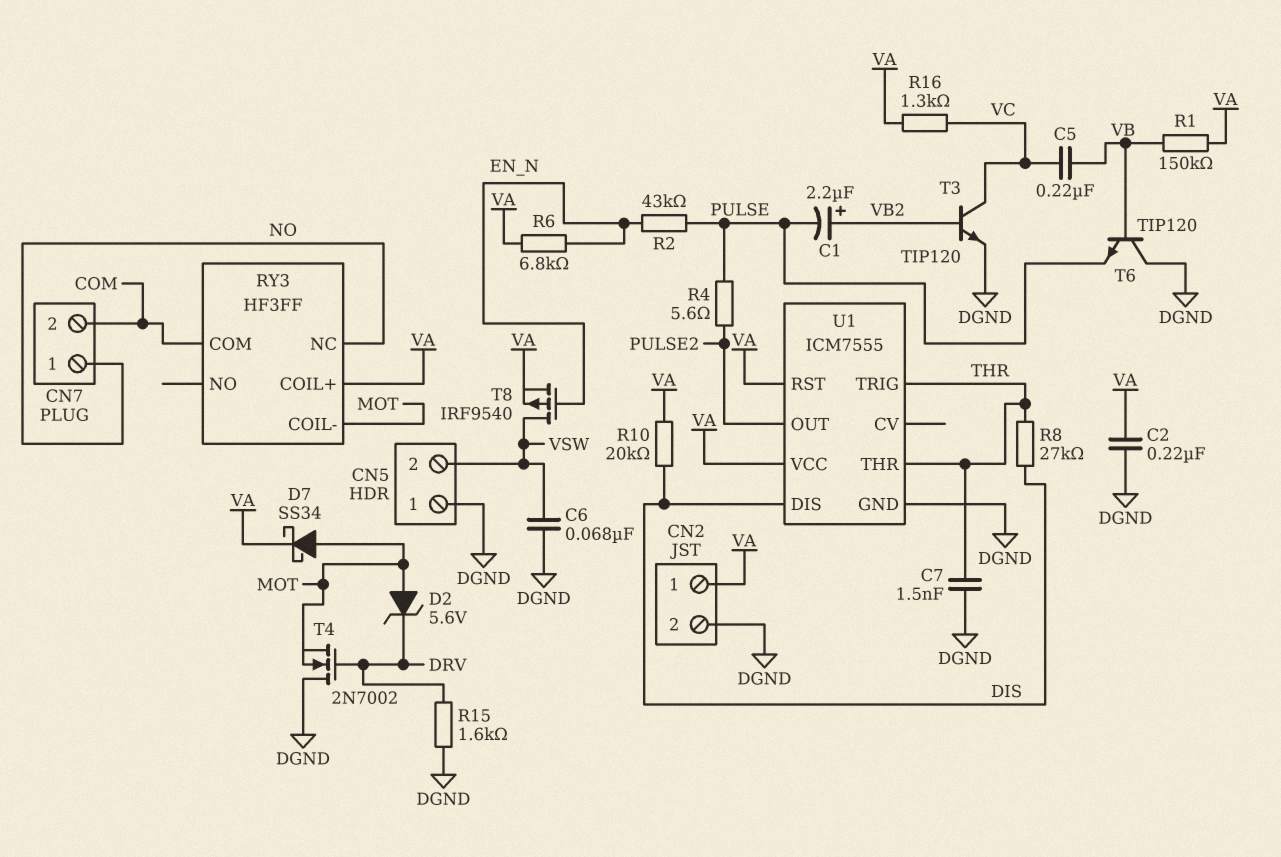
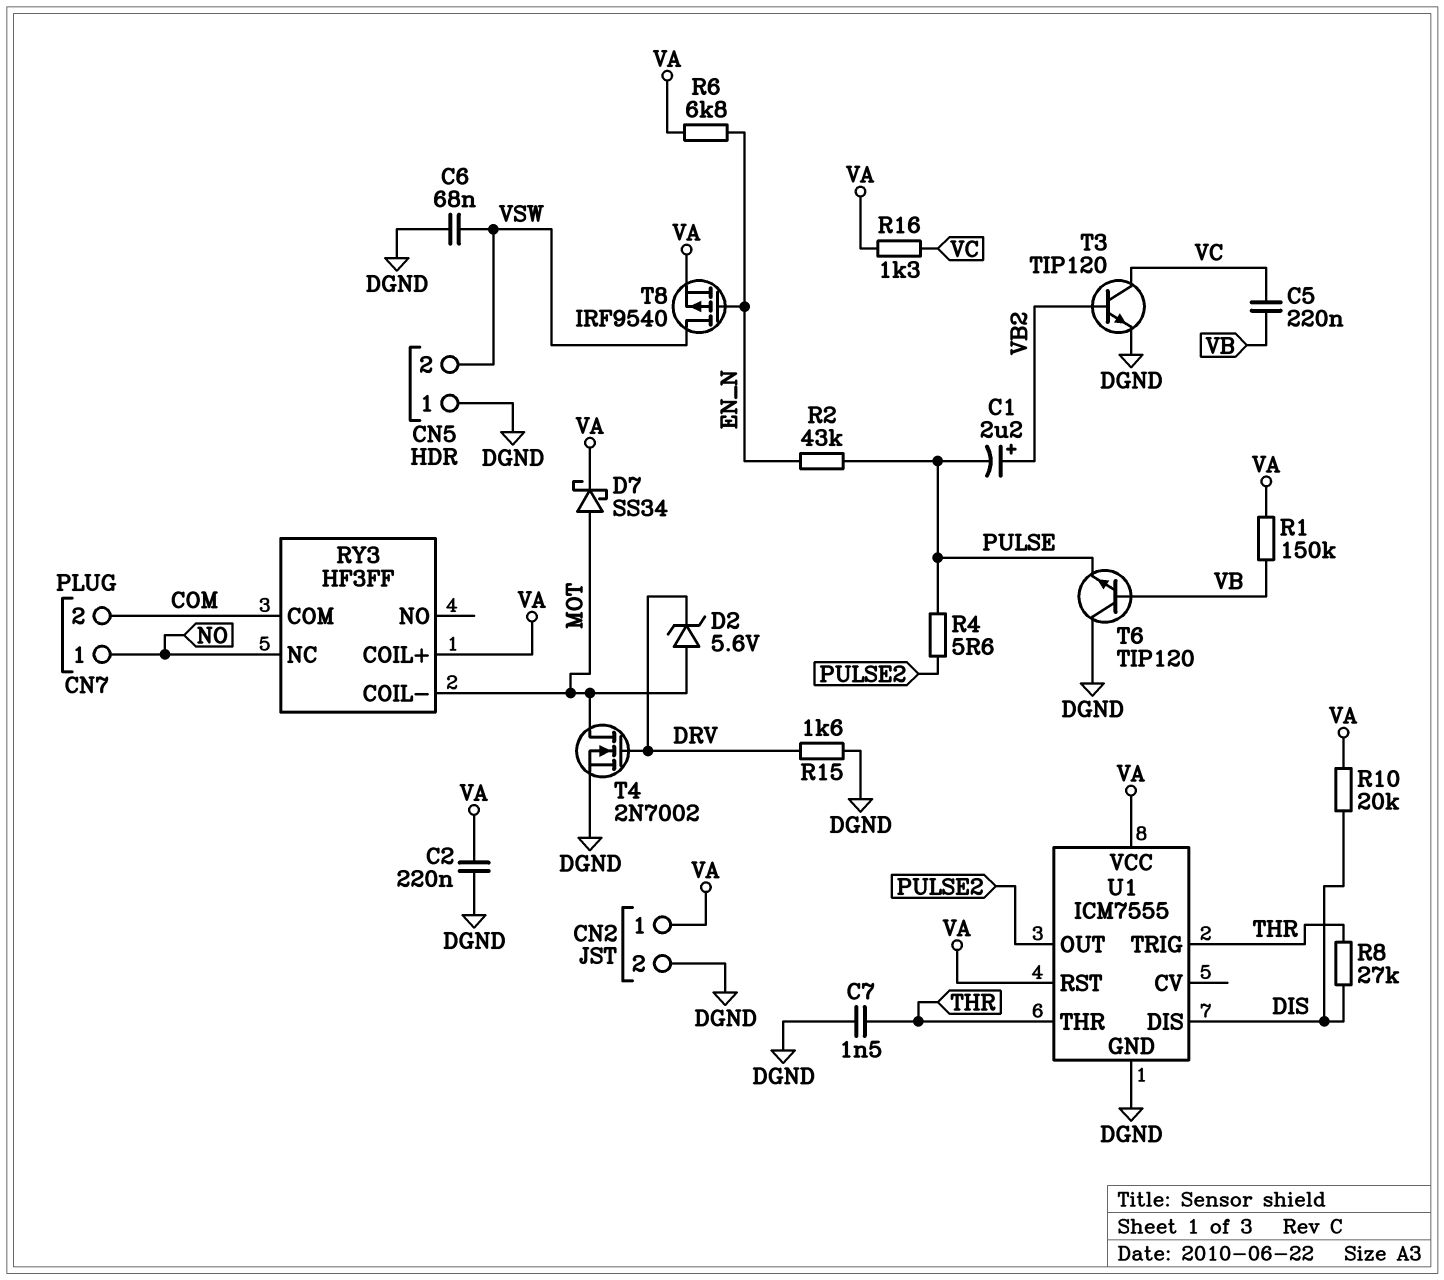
T4: NMOS 2N7002 (G DRV, D DGND, S MOT) -> NMOS 2N7002 (G DRV, D MOT, S DGND)

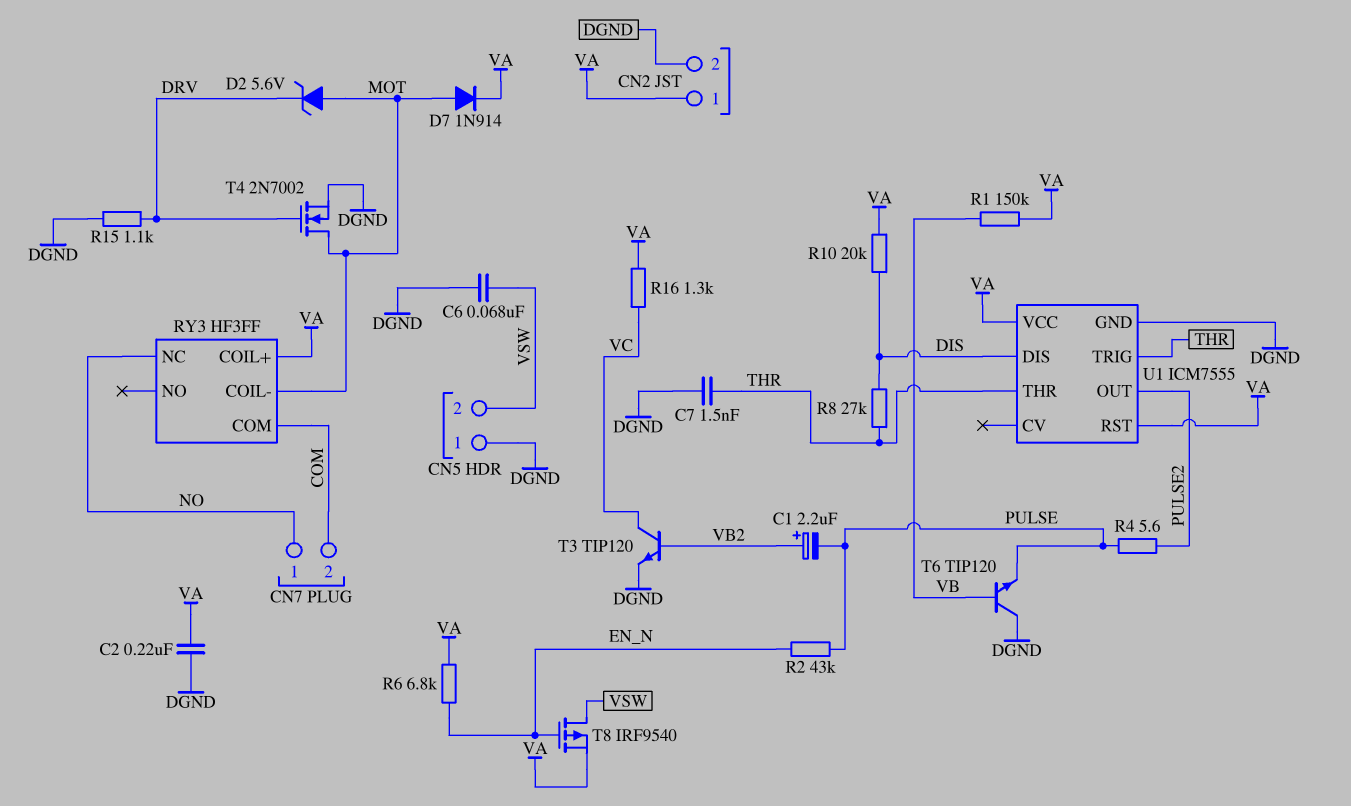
C5: 220nF (VB, VC) -> none
D7: schottky SS34 (A MOT, K VA) -> diode 1N914 (A MOT, K VA)
R15: 1.6k (DGND, DRV) -> 1.1k (DGND, DRV)

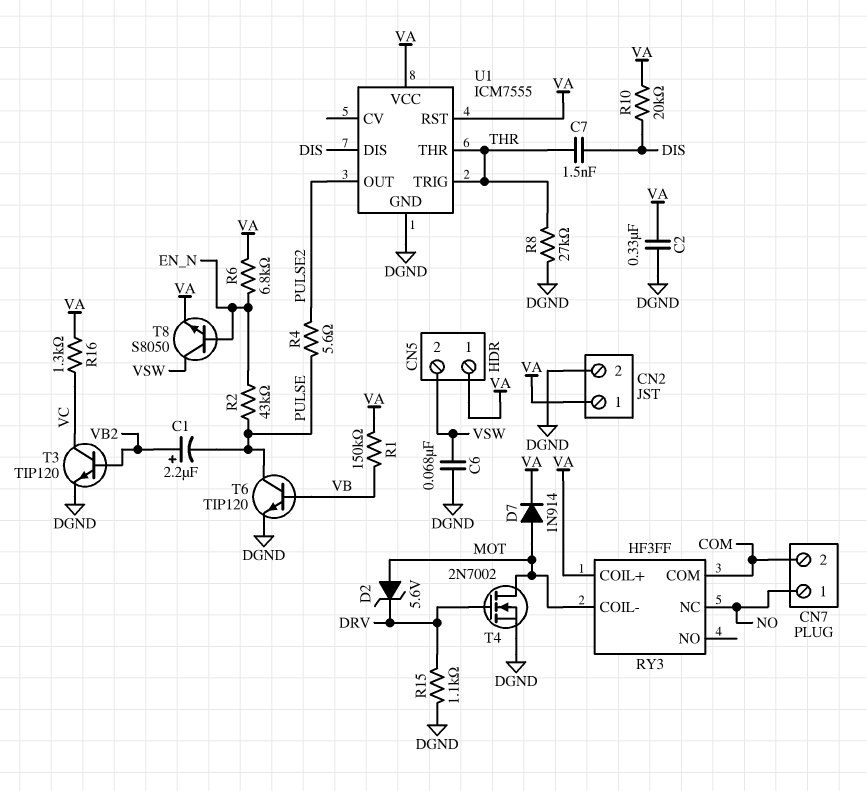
C2: 220nF (DGND, VA) -> 330nF (DGND, VA)
C7: 1.5nF (DGND, THR) -> 1.5nF (DIS, THR)
CN5 pin 1: DGND -> VA
R8: 27k (DIS, THR) -> 27k (DGND, THR)
T6: NPN TIP120 (B VB, C DGND, E PULSE) -> NPN TIP120 (B VB, C PULSE, E DGND)
T8: PMOS IRF9540 (G EN_N, D VSW, S VA) -> NPN S8050 (B EN_N, C VSW, E VA)

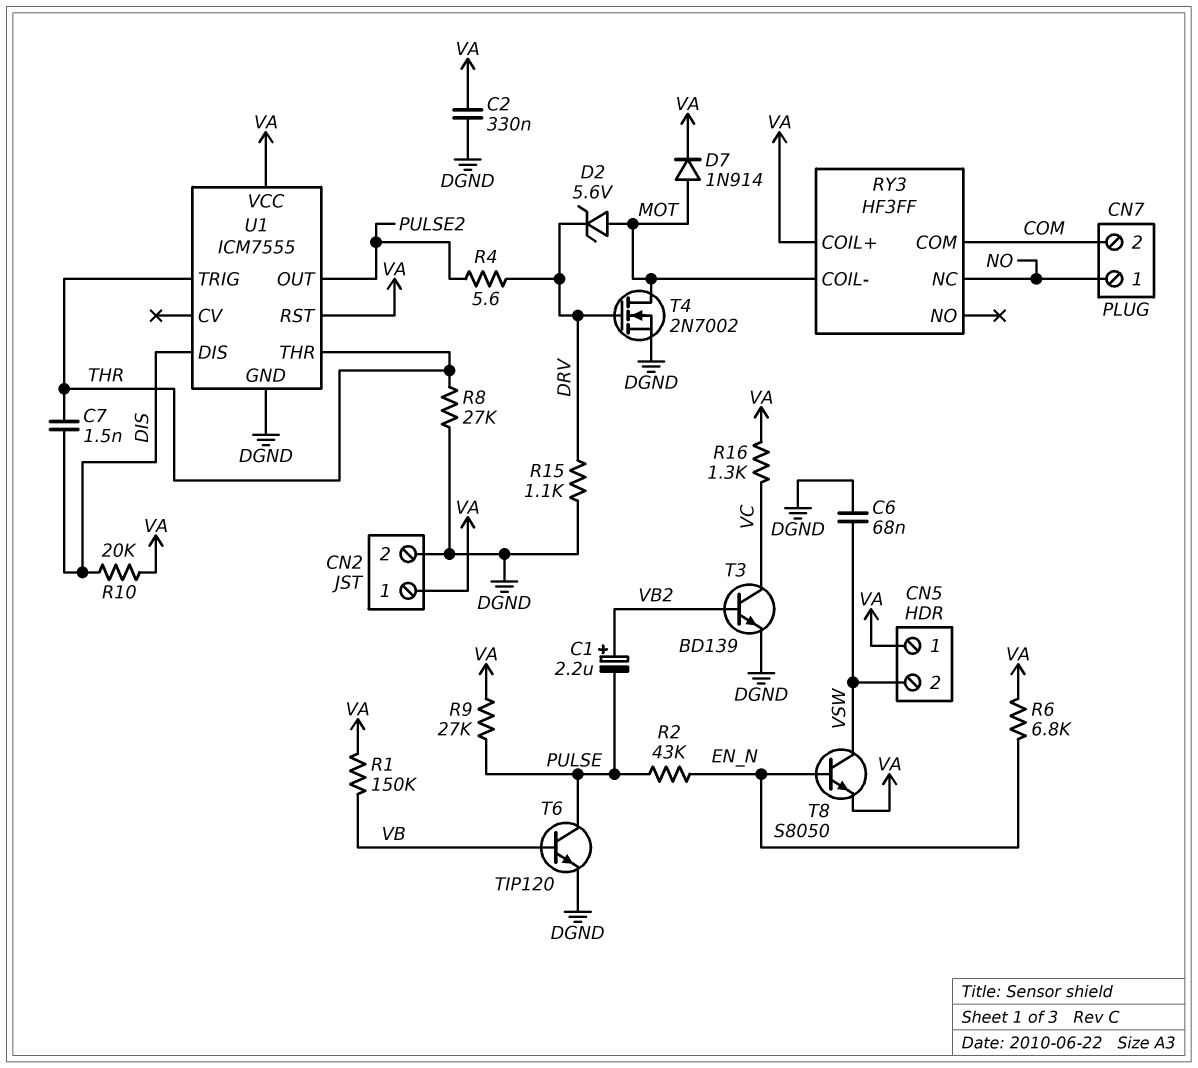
R4: 5.6 (PULSE, PULSE2) -> 5.6 (DRV, PULSE2)
R9: none -> 27k (PULSE, VA)
T3: NPN TIP120 (B VB2, C VC, E DGND) -> NPN BD139 (B VB2, C VC, E DGND)

